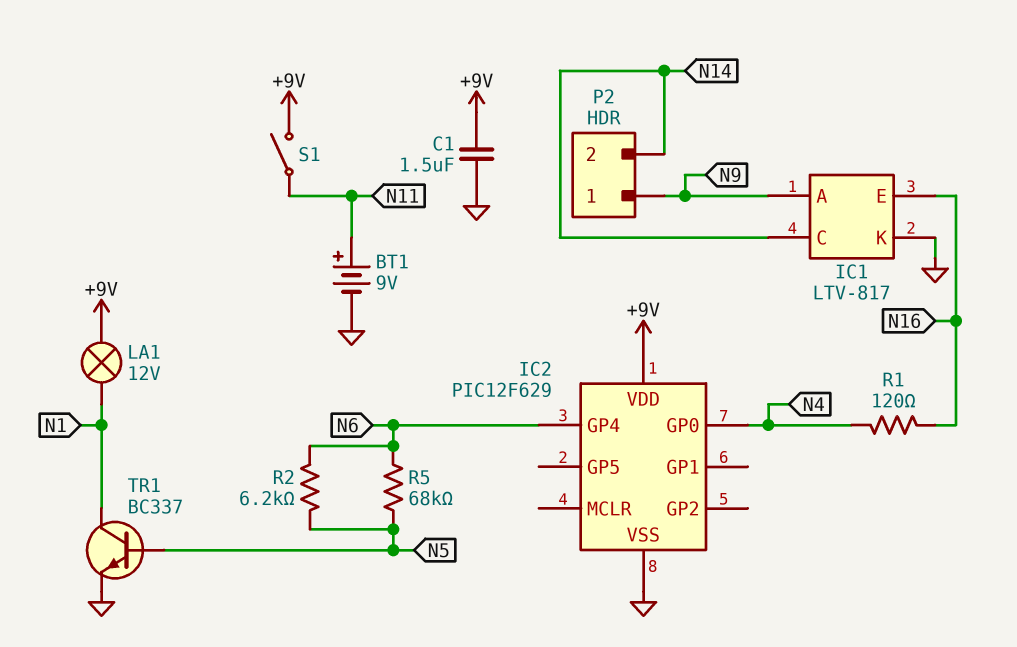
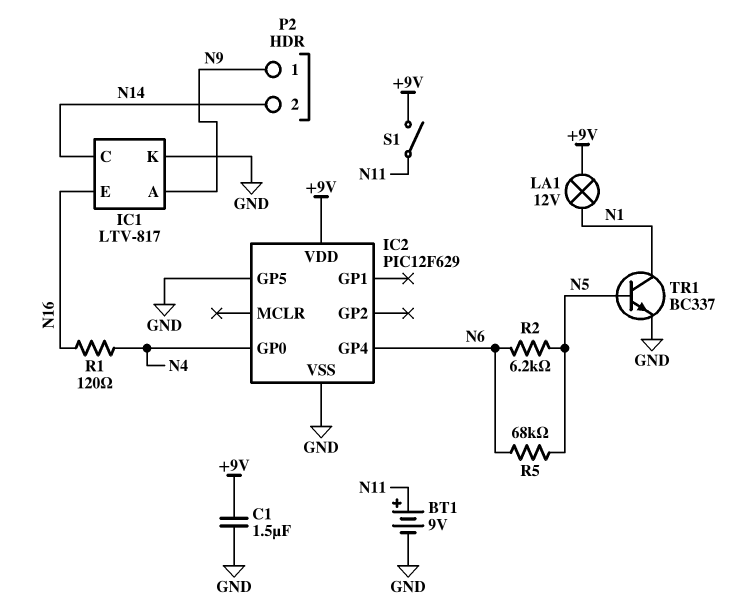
IC2 pin GP5: none -> GND

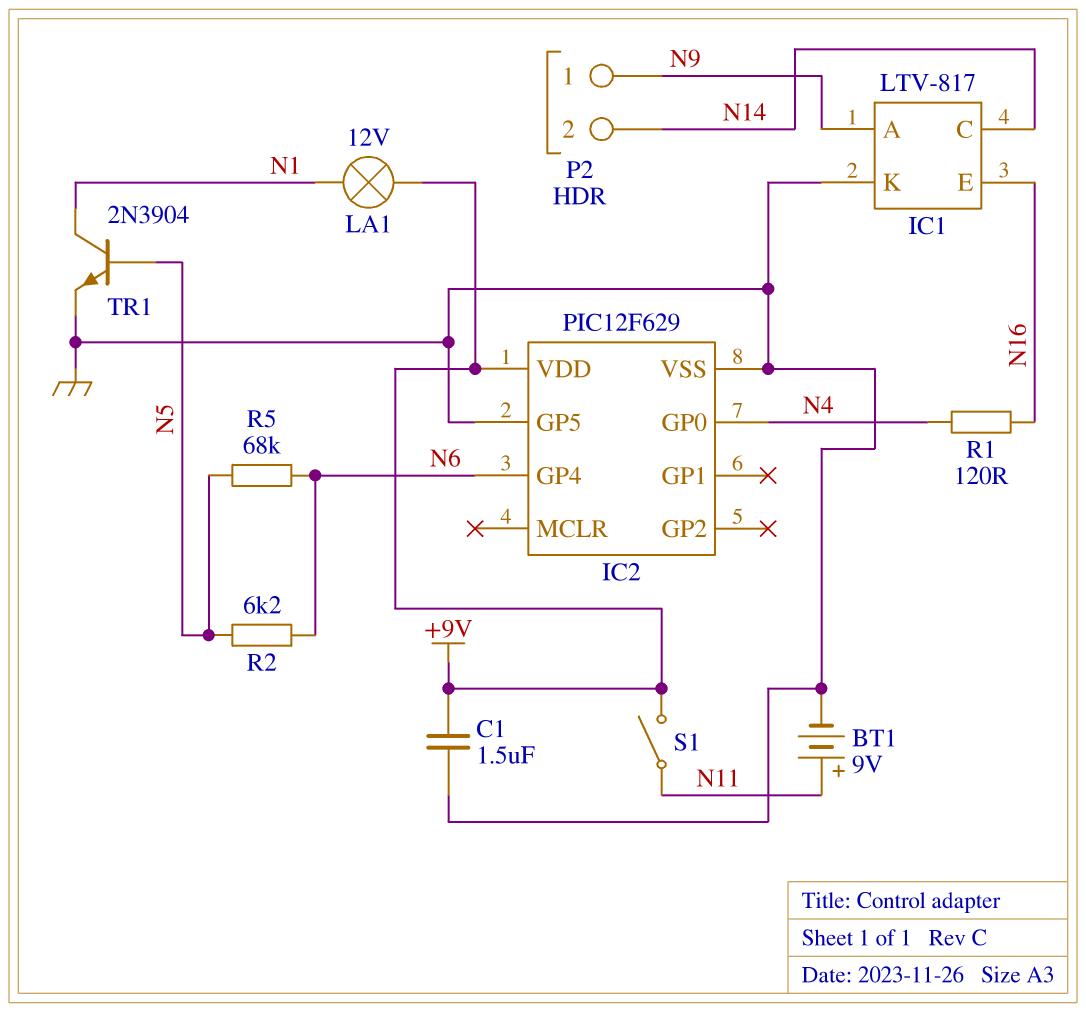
TR1: NPN BC337 (B N5, C N1, E GND) -> NPN 2N3904 (B N5, C N1, E GND)

